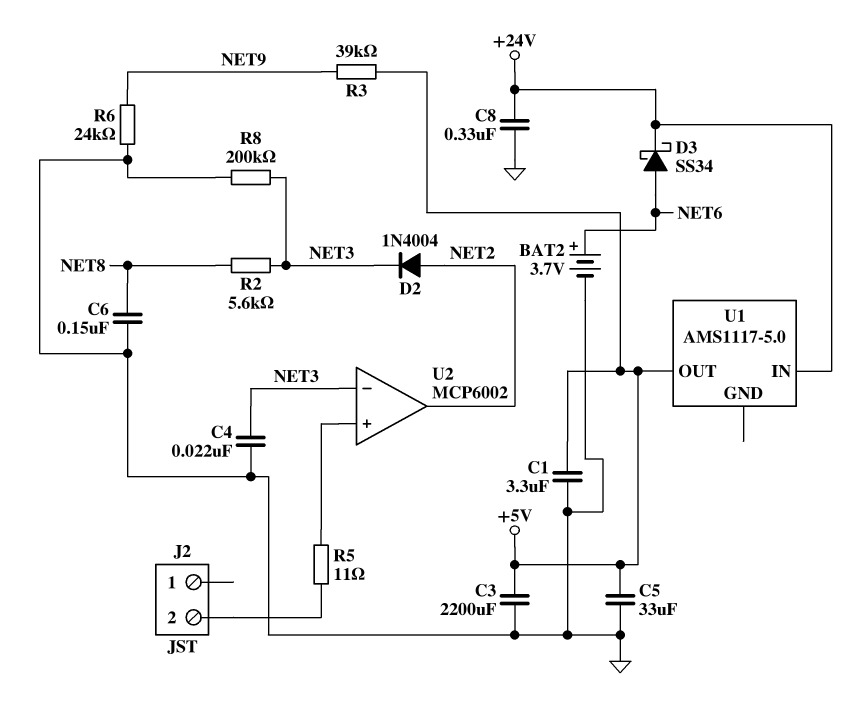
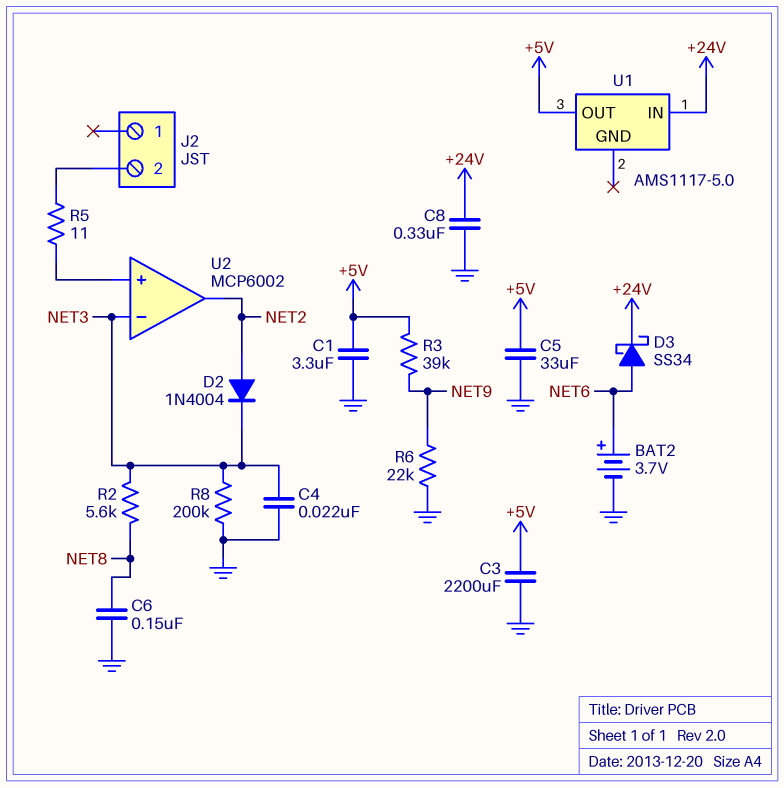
R6: 24k (GND, NET9) -> 22k (GND, NET9)

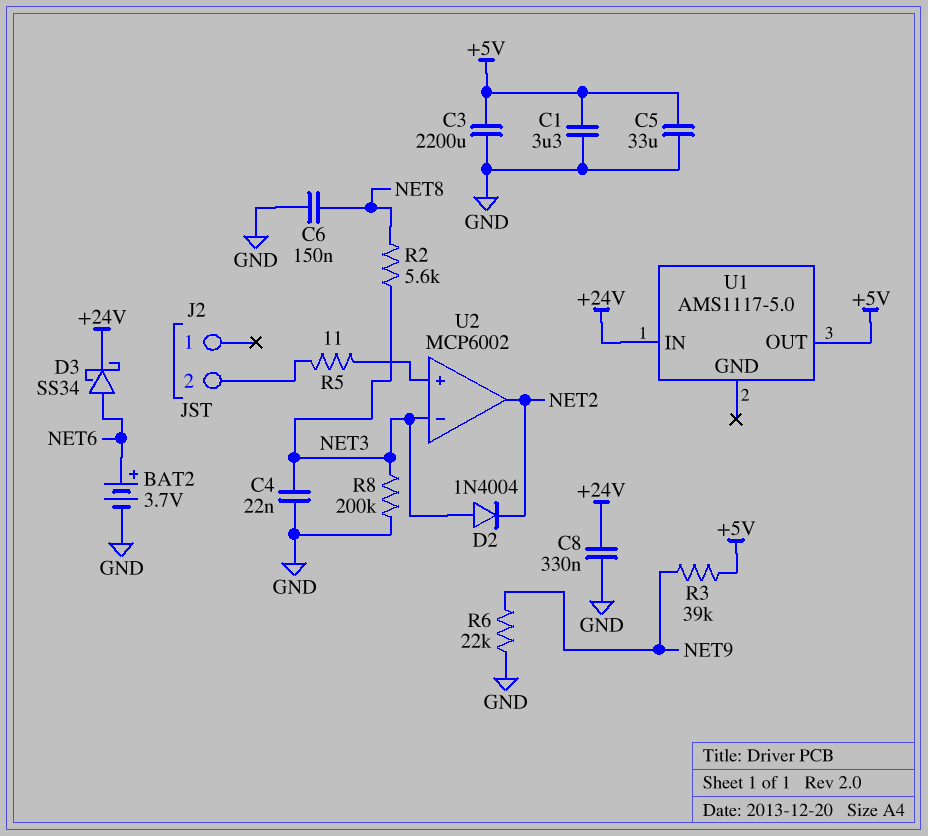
D2: diode 1N4004 (A NET2, K NET3) -> diode 1N4004 (A NET3, K NET2)

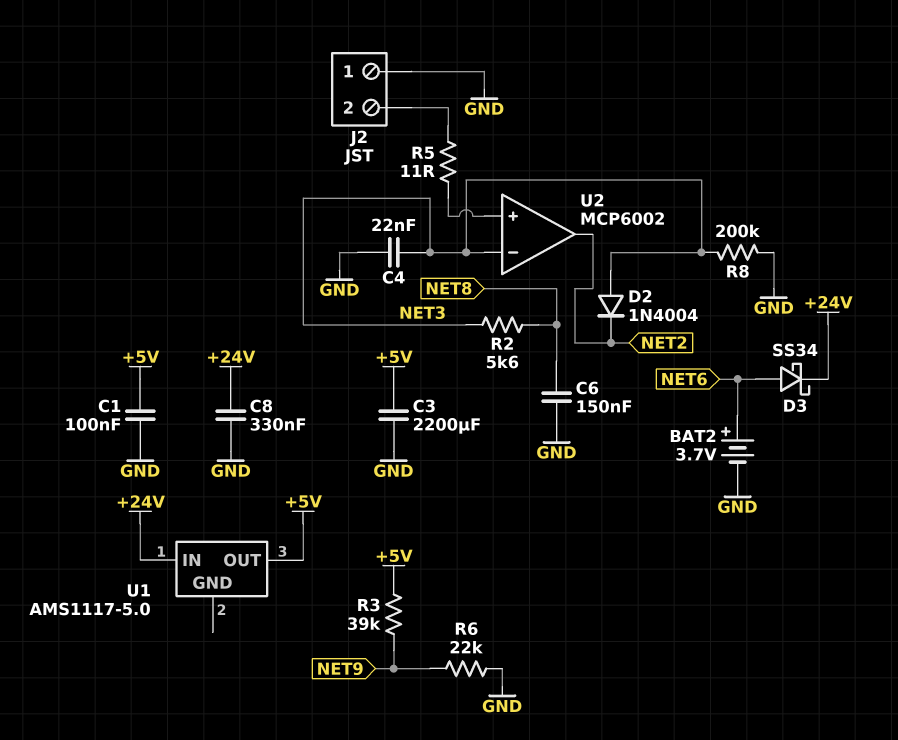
C1: 3.3uF (+5V, GND) -> 100nF (+5V, GND)
C5: 33uF (+5V, GND) -> none
J2 pin 1: none -> GND

